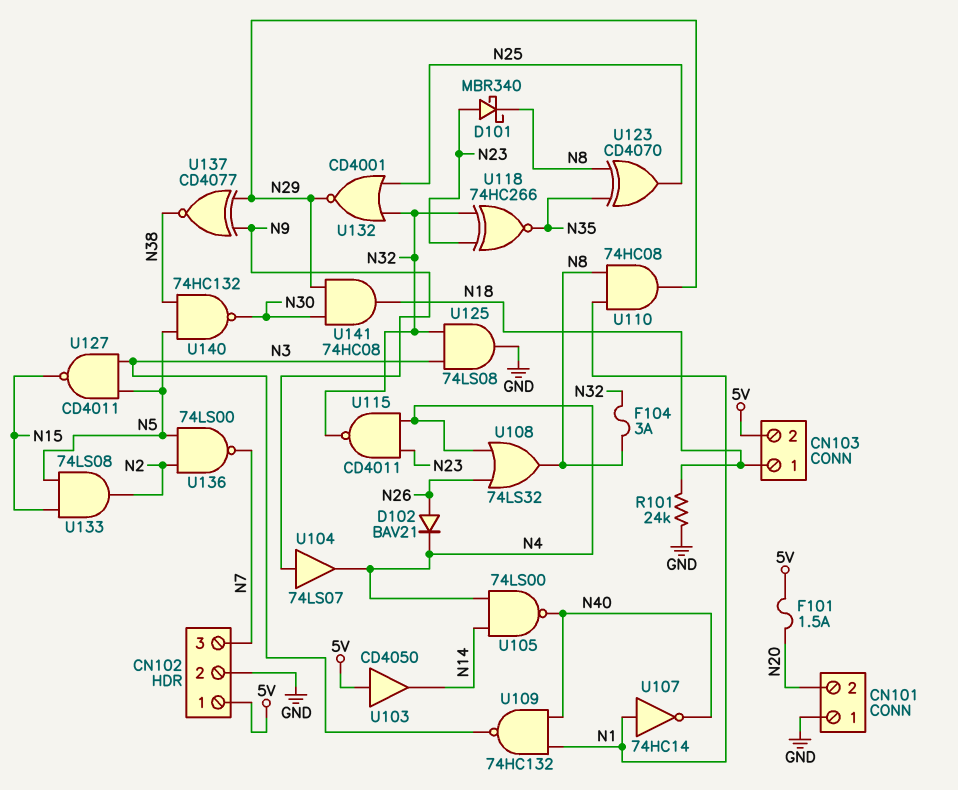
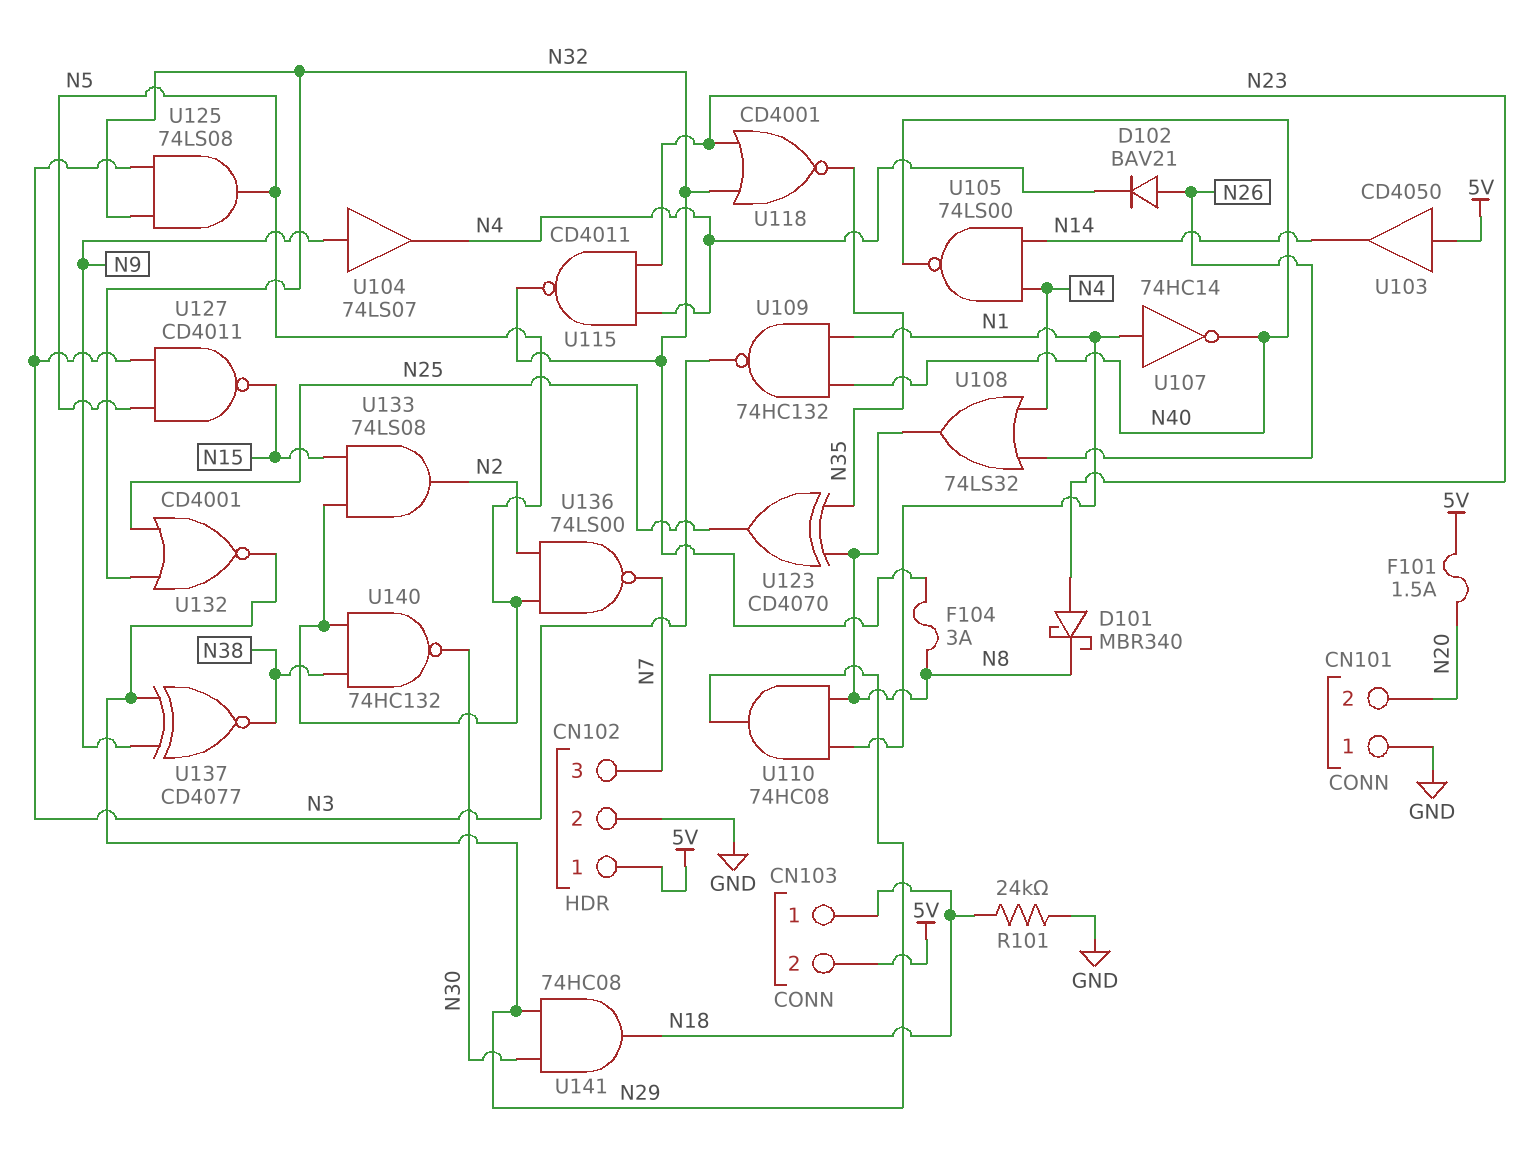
U118: XNOR 74HC266 (in N23, in N32, out N35) -> NOR CD4001 (in N23, in N32, out N35)
U125: AND 74LS08 (in N3, in N32, out GND) -> AND 74LS08 (in N3, in N32, out N5)

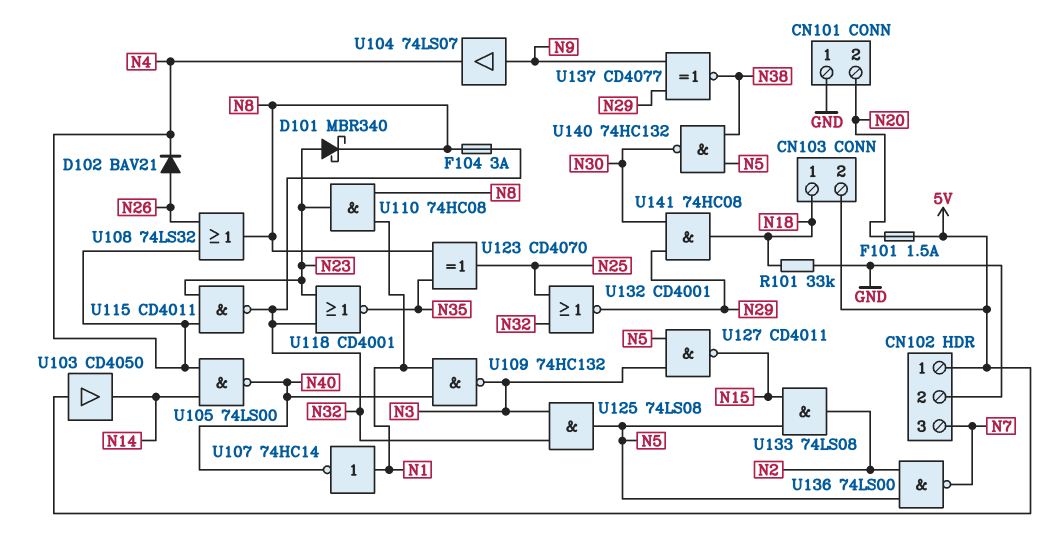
R101: 24k (GND, N18) -> 33k (GND, N18)
U110: AND 74HC08 (in N1, in N8, out N29) -> AND 74HC08 (in N1, in N8, out N23)

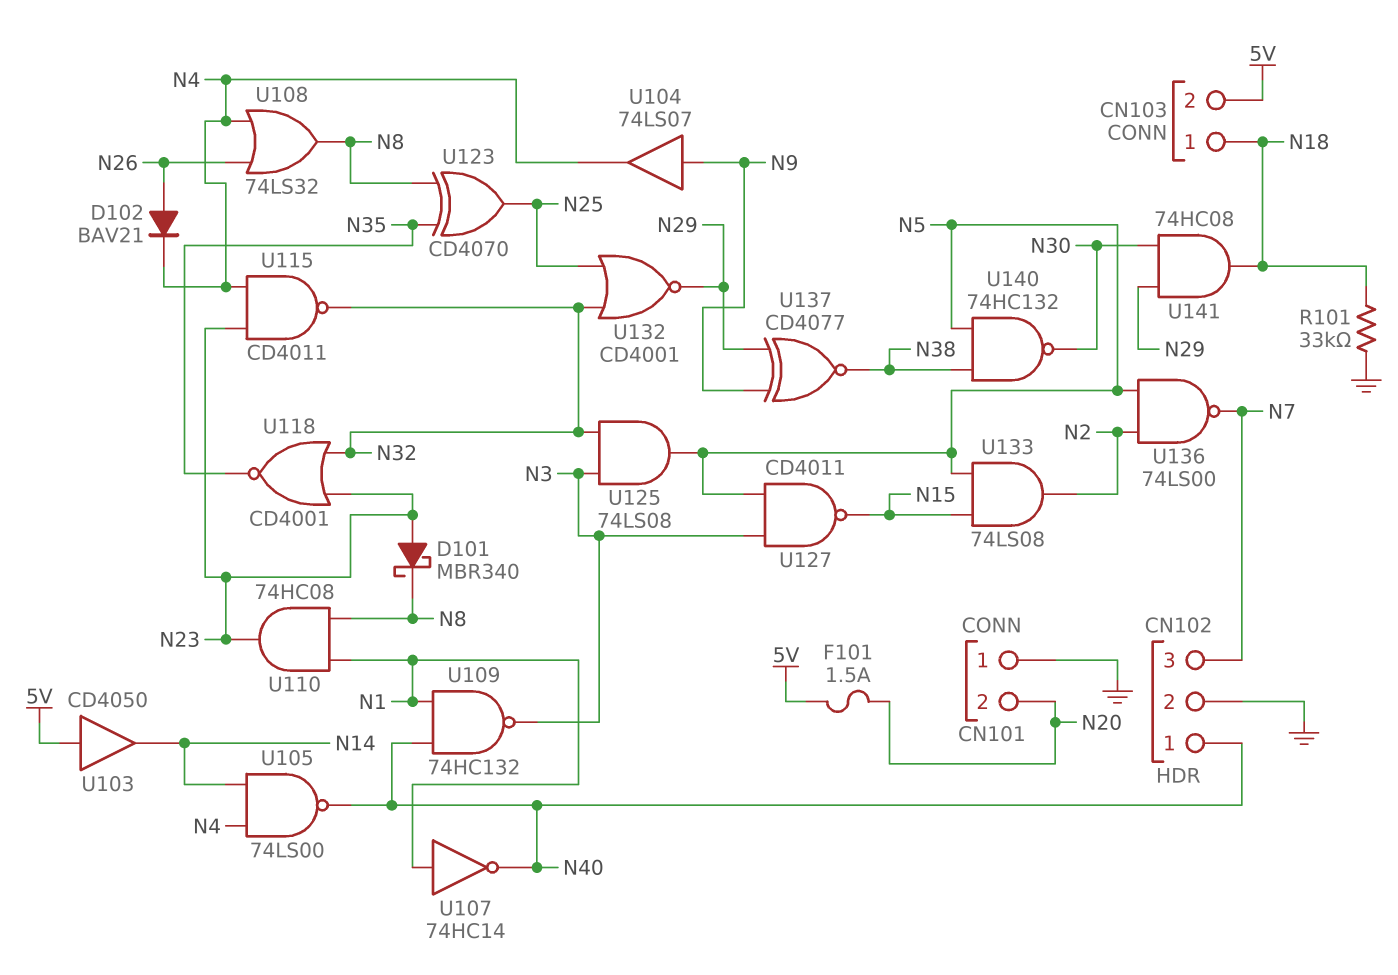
CN102 pin 1: 5V -> N40
F104: 3A (N8, N32) -> none

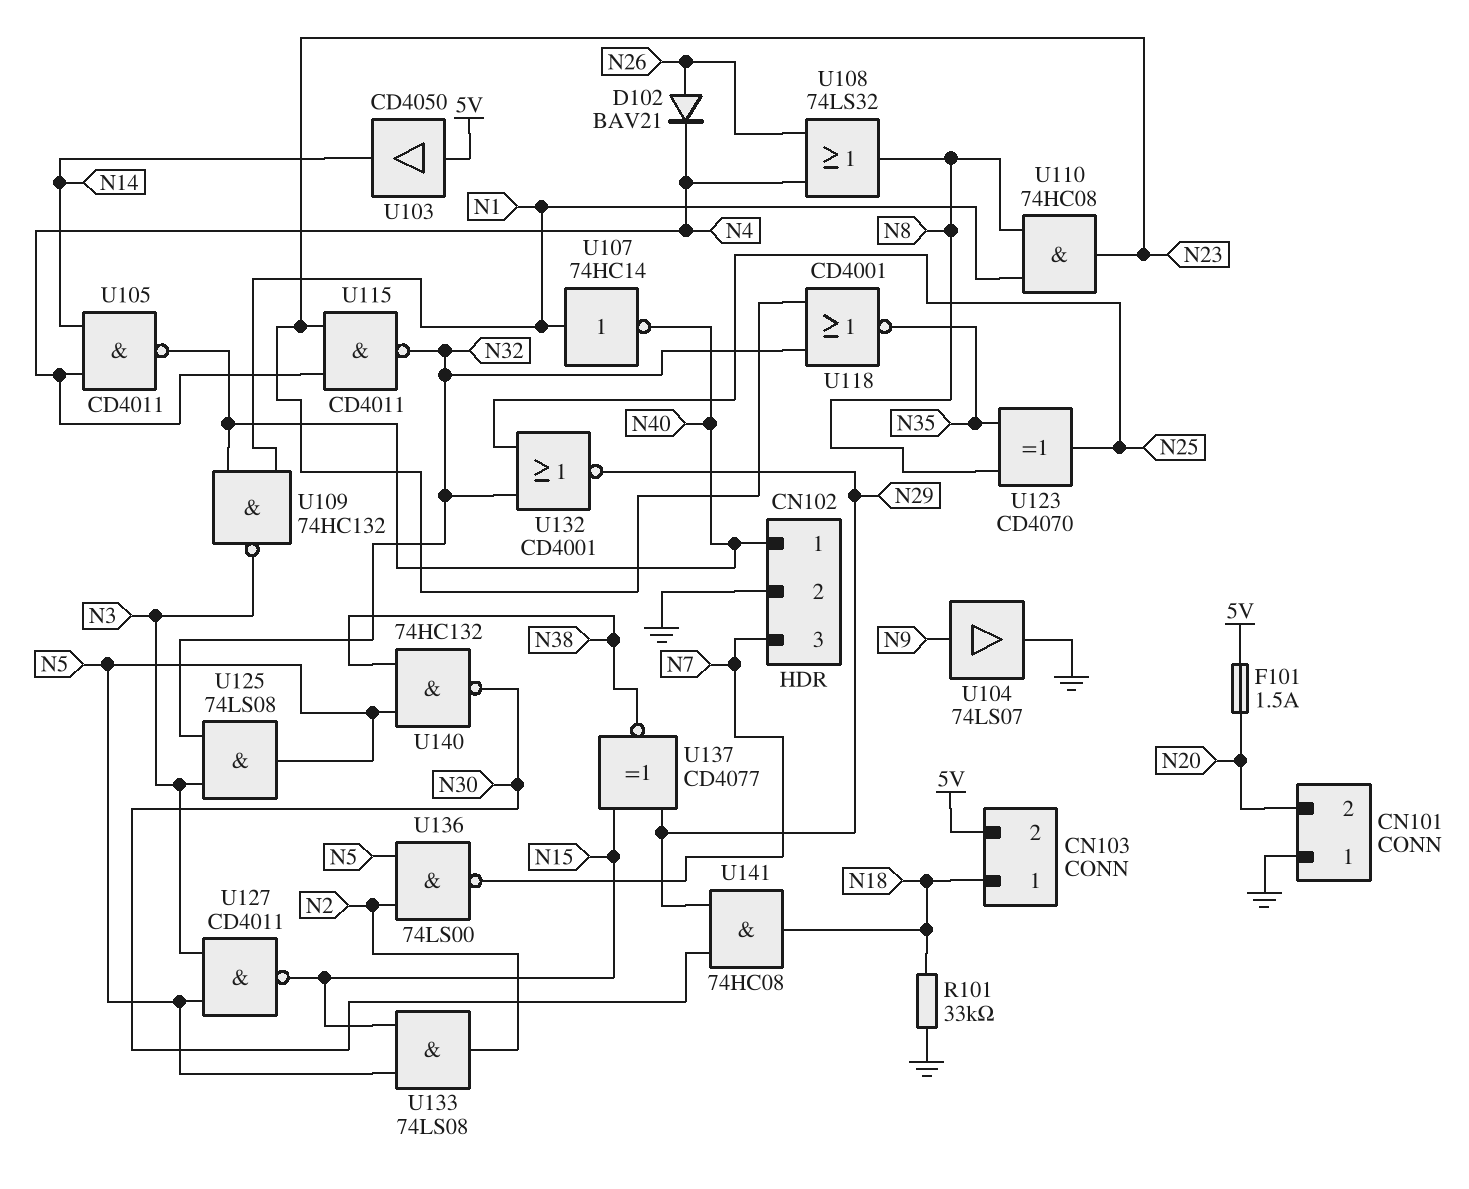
D101: schottky MBR340 (A N23, K N8) -> none
U104: buffer 74LS07 (in N9, out N4) -> buffer 74LS07 (in N9, out GND)
U105: NAND 74LS00 (in N4, in N14, out N40) -> NAND CD4011 (in N4, in N14, out N40)
U137: XNOR CD4077 (in N9, in N29, out N38) -> XNOR CD4077 (in N15, in N29, out N38)

